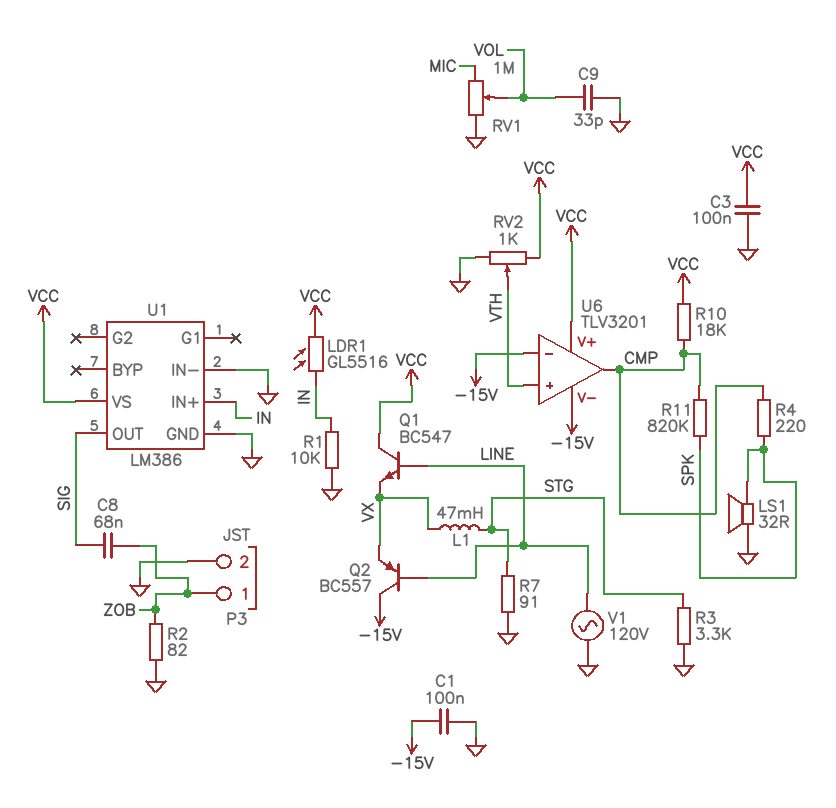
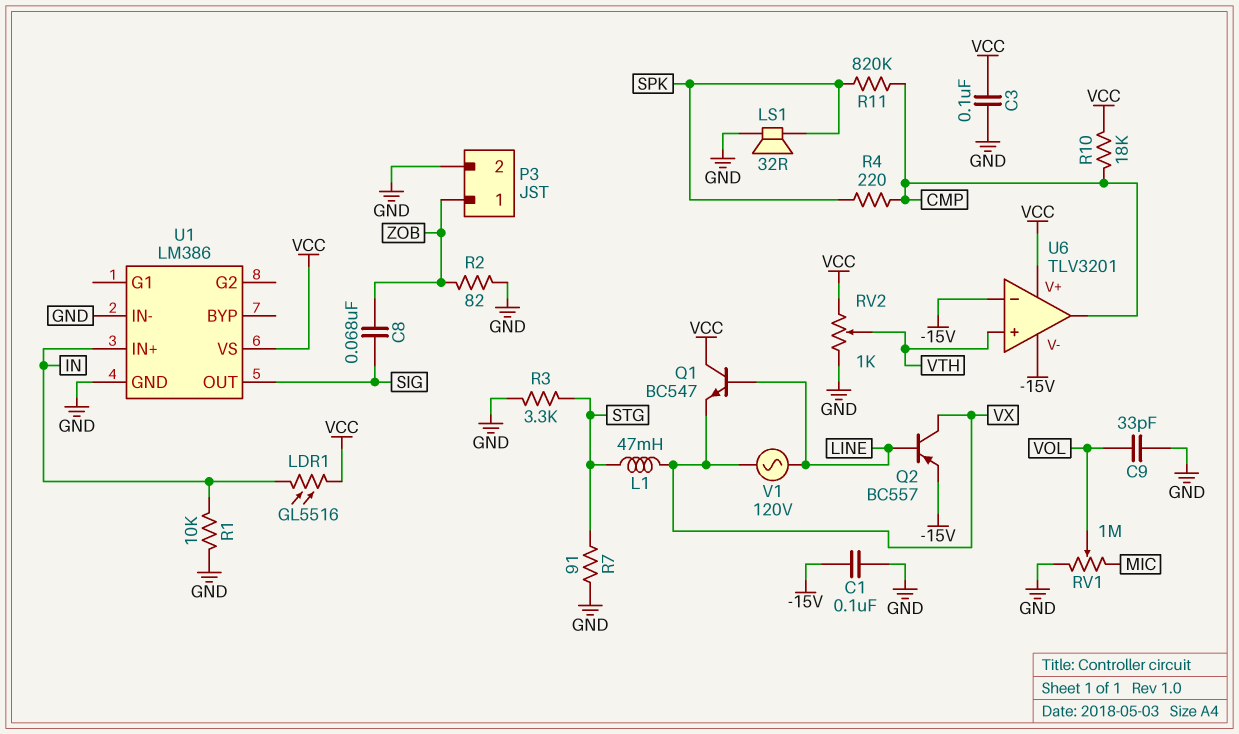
Q2: PNP BC557 (B LINE, C -15V, E VX) -> PNP BC557 (B LINE, C VX, E -15V)
V1: AC 120V (GND, LINE) -> AC 120V (LINE, VX)

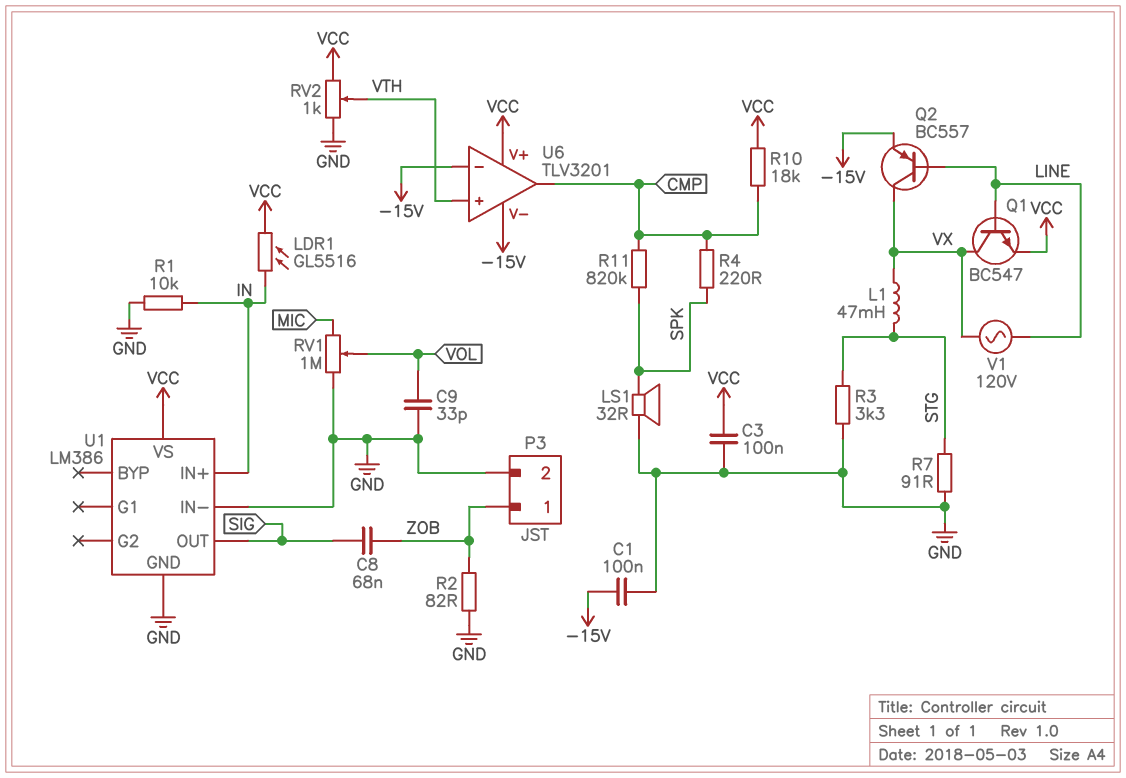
Q1: NPN BC547 (B LINE, C VCC, E VX) -> NPN BC547 (B LINE, C VX, E VCC)

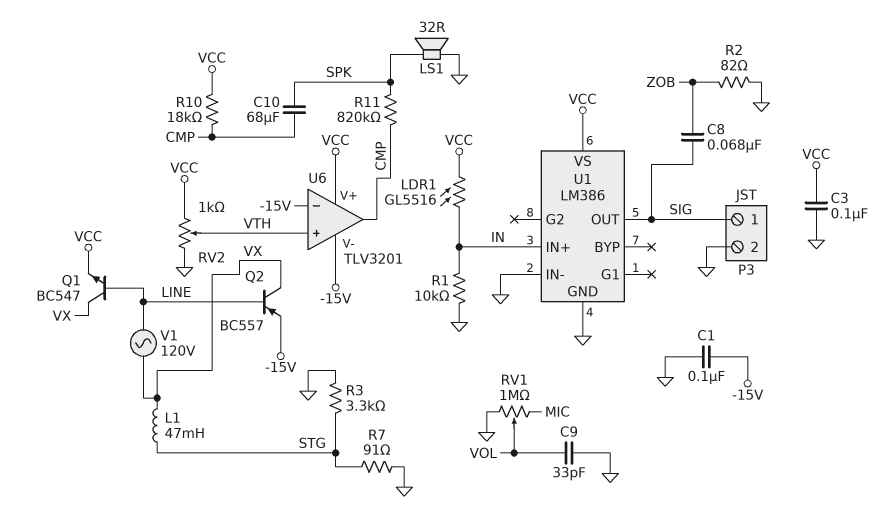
C10: none -> 68uF (CMP, SPK)
P3 pin 1: ZOB -> SIG
R4: 220 (CMP, SPK) -> none

